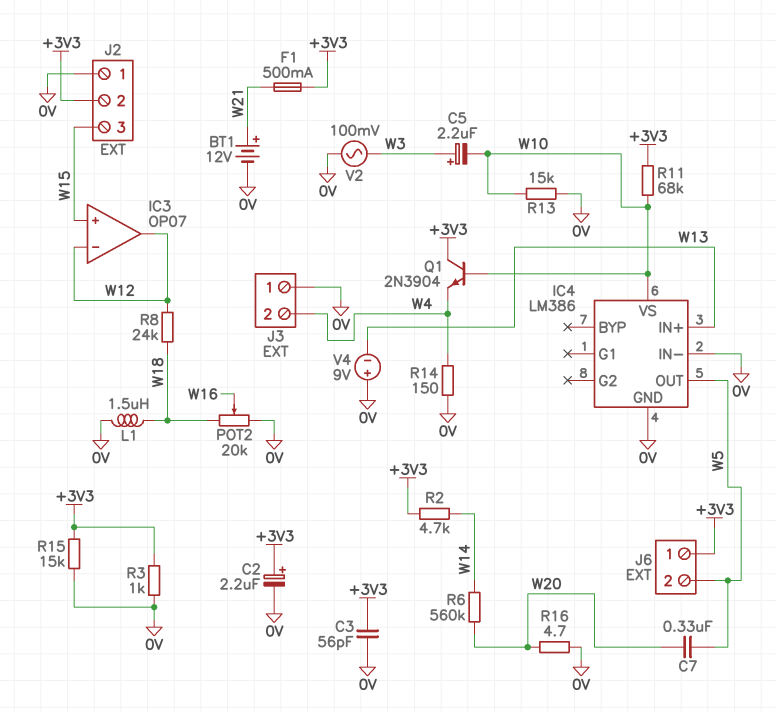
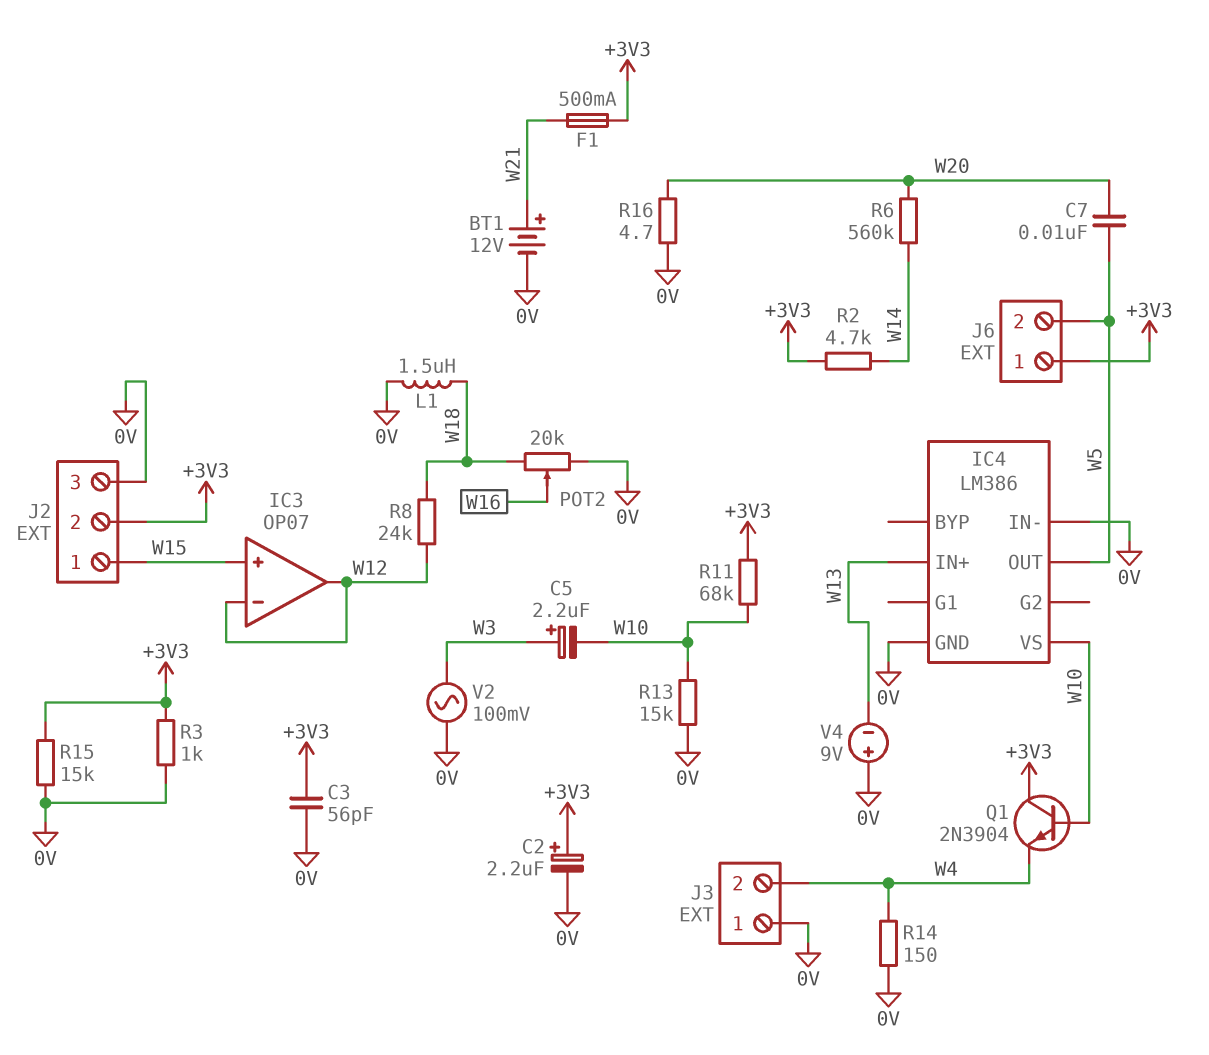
C7: 330nF (W5, W20) -> 10nF (W5, W20)
J2 pin 1: 0V -> W15
J2 pin 3: W15 -> 0V

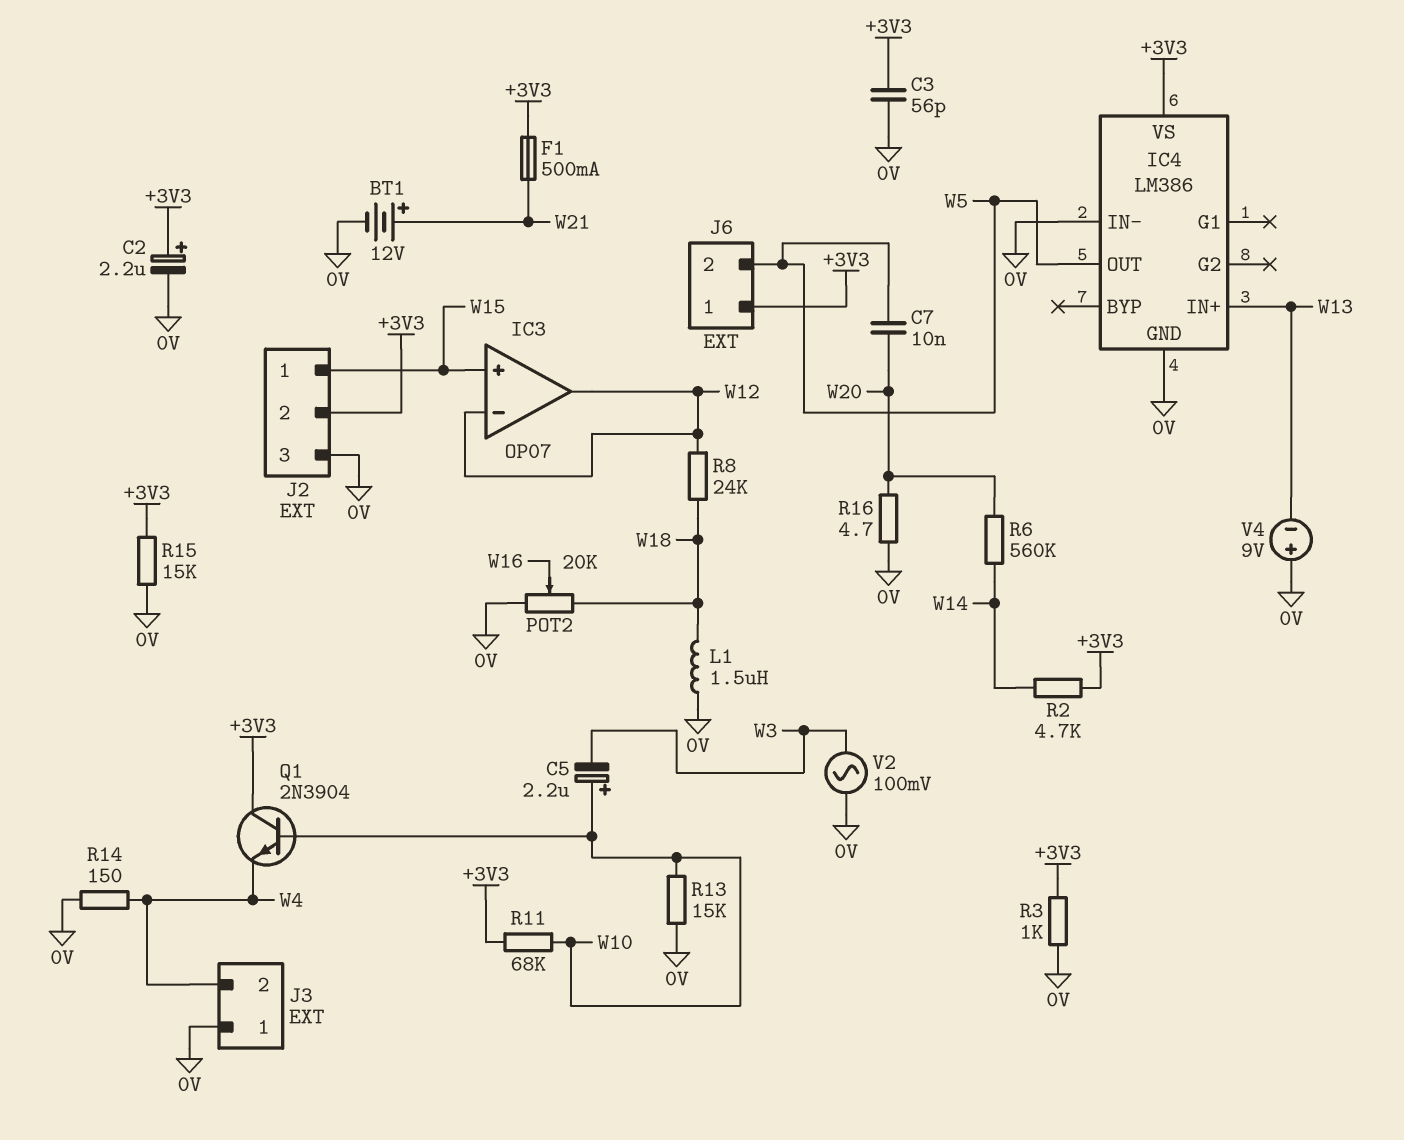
C5: 2.2uF (plus W3, minus W10) -> 2.2uF (plus W10, minus W3)
IC4 pin VS: W10 -> +3V3

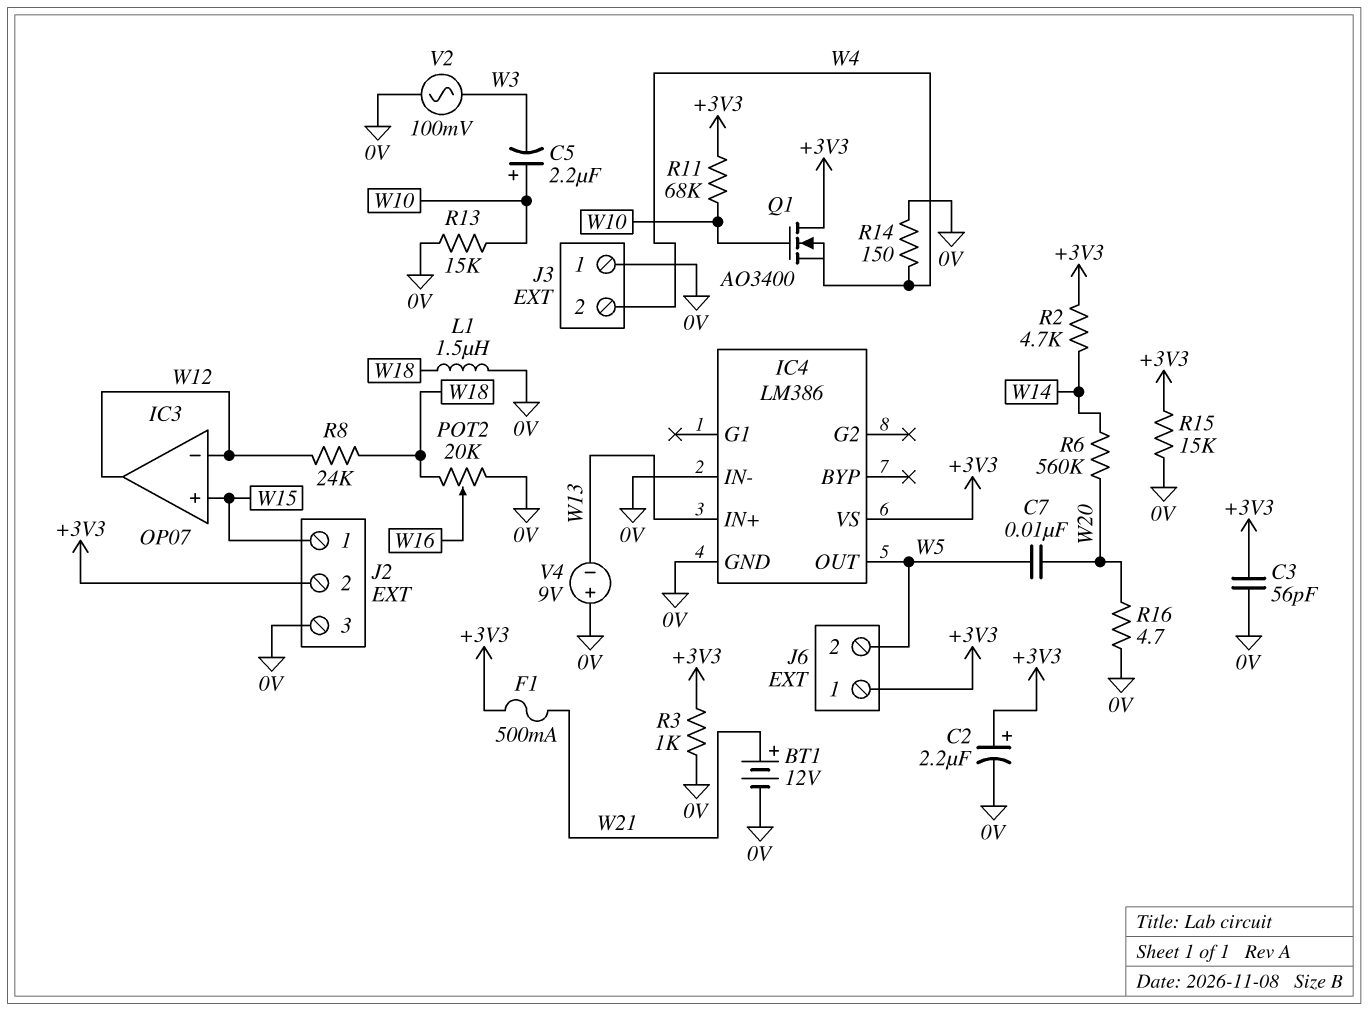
Q1: NPN 2N3904 (B W10, C +3V3, E W4) -> NMOS AO3400 (G W10, D +3V3, S W4)

